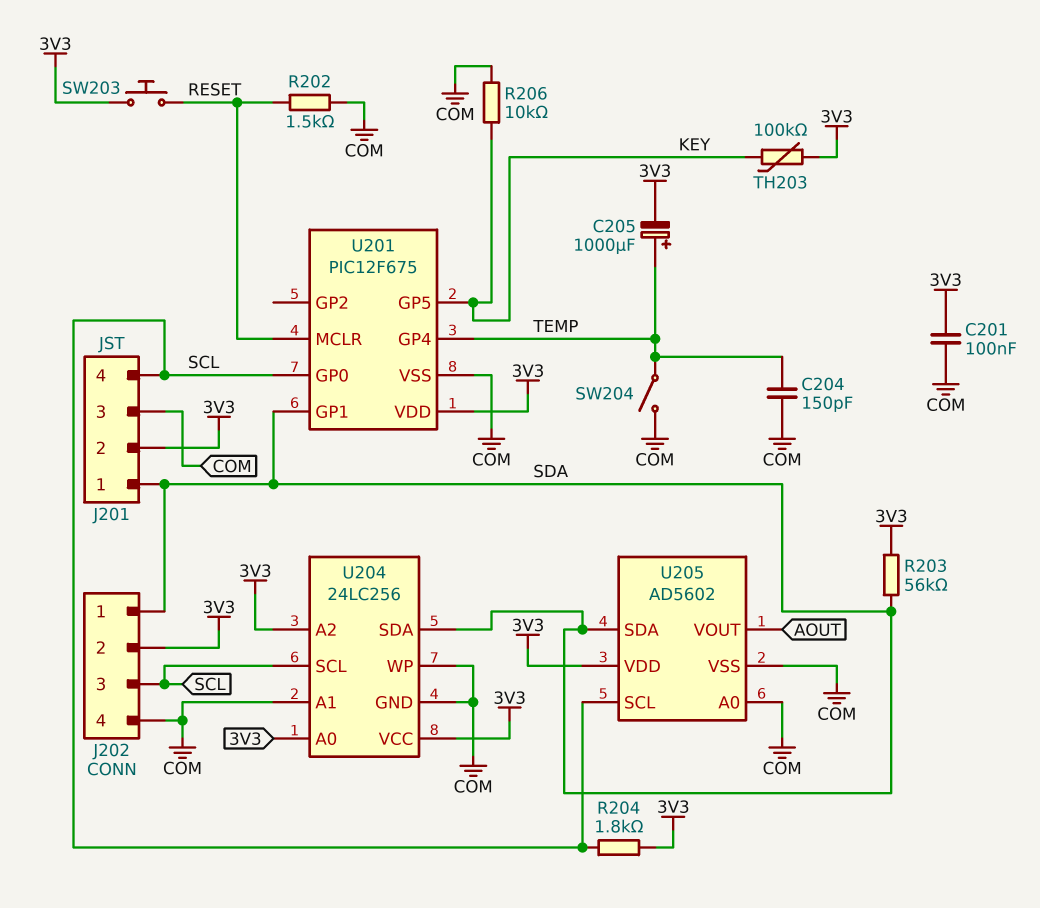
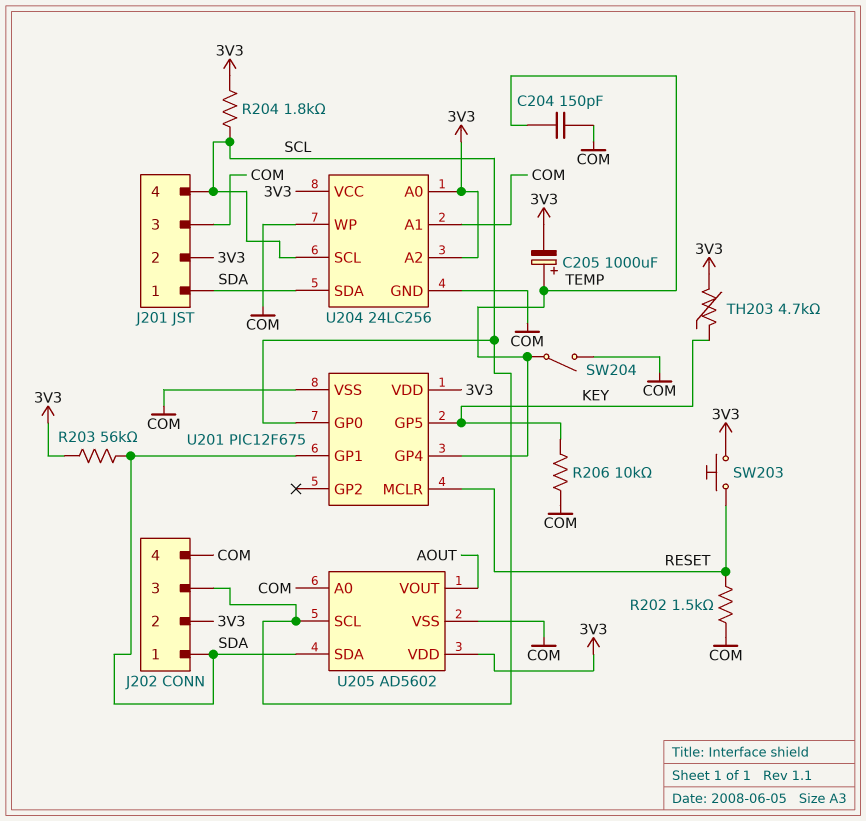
C201: 100nF (3V3, COM) -> none
TH203: 100k (3V3, KEY) -> 4.7k (3V3, KEY)

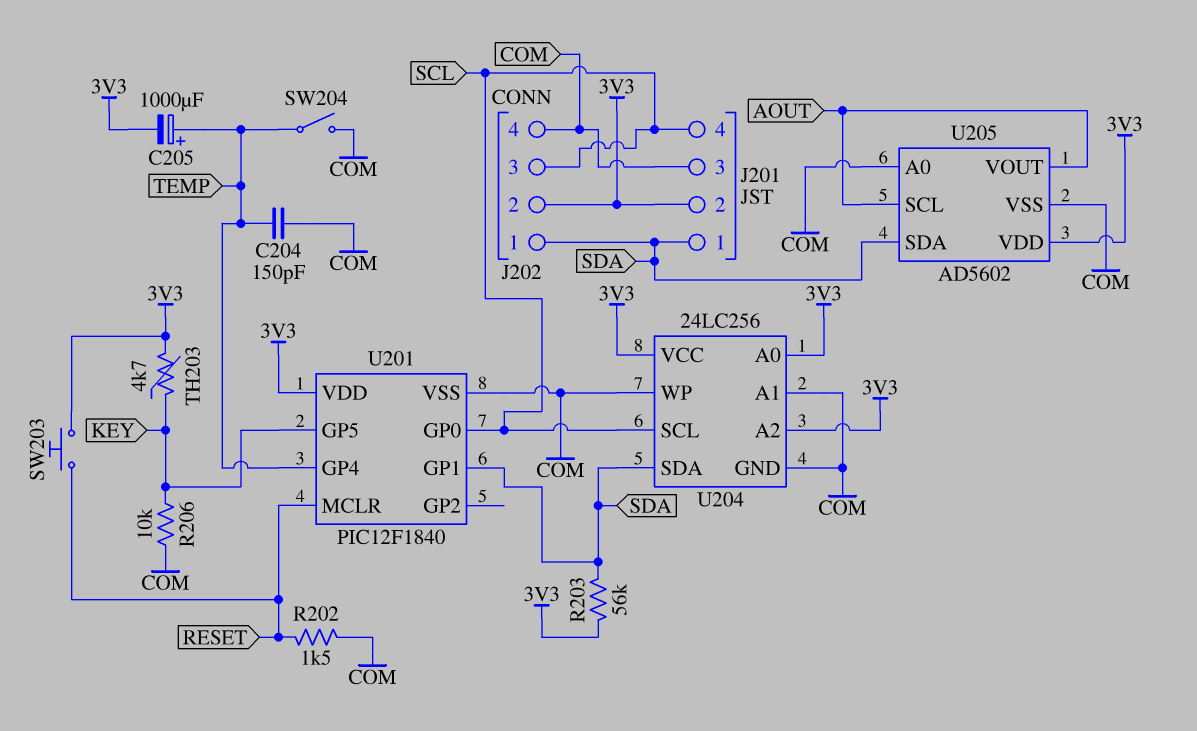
R204: 1.8k (3V3, SCL) -> none
U201: PIC12F675 -> PIC12F1840
U205 pin SCL: SCL -> AOUT

